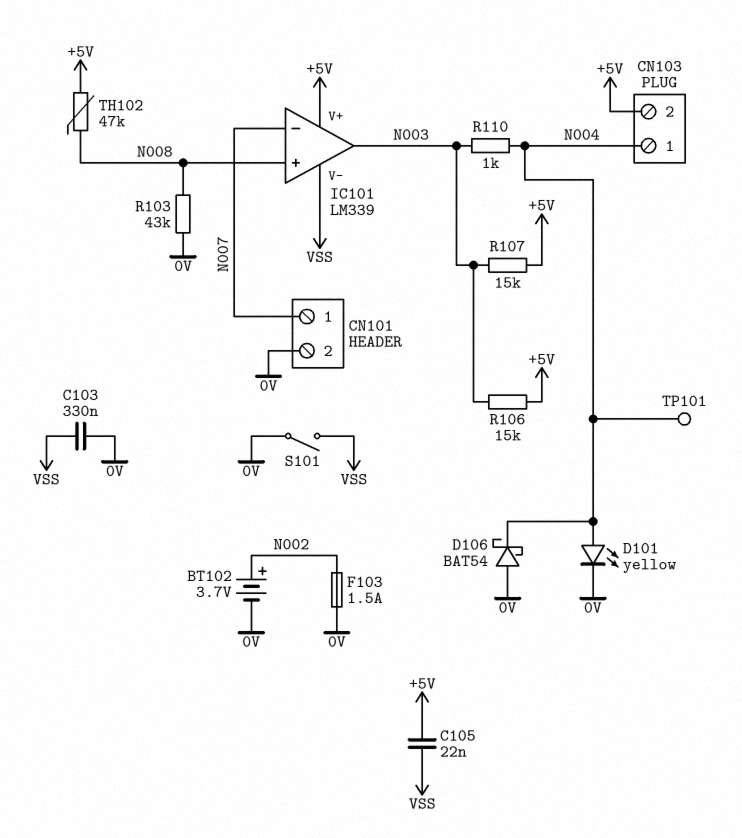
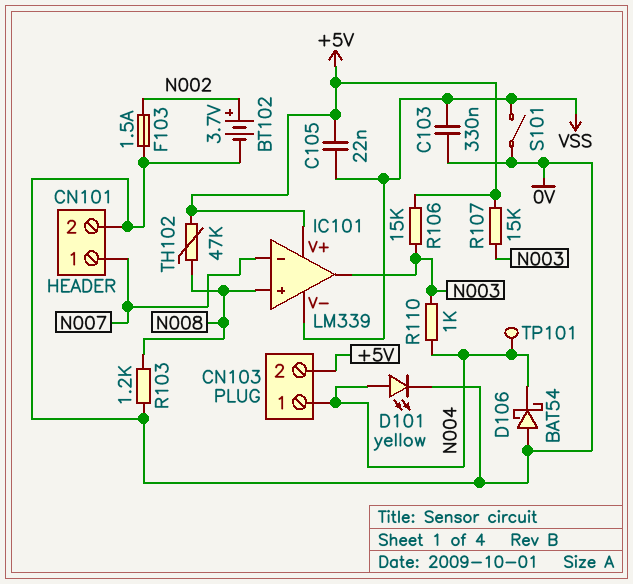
R103: 43k (0V, N008) -> 1.2k (0V, N008)

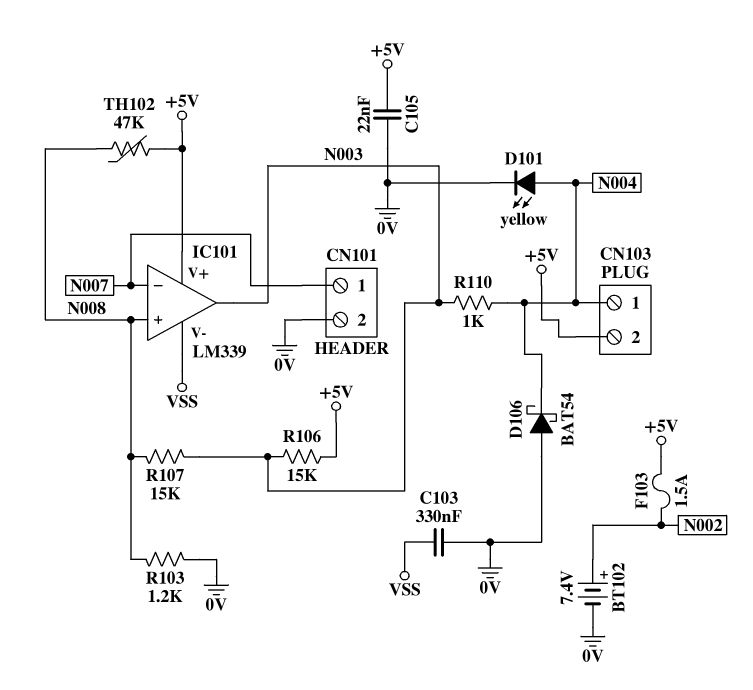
BT102: 3.7V (plus N002, minus 0V) -> 7.4V (plus N002, minus 0V)
C105: 22nF (+5V, VSS) -> 22nF (+5V, 0V)
F103: 1.5A (0V, N002) -> 1.5A (+5V, N002)
R107: 15k (+5V, N003) -> 15k (N003, N008)
S101: switch (0V, VSS) -> none
TP101: test point (N004) -> none

